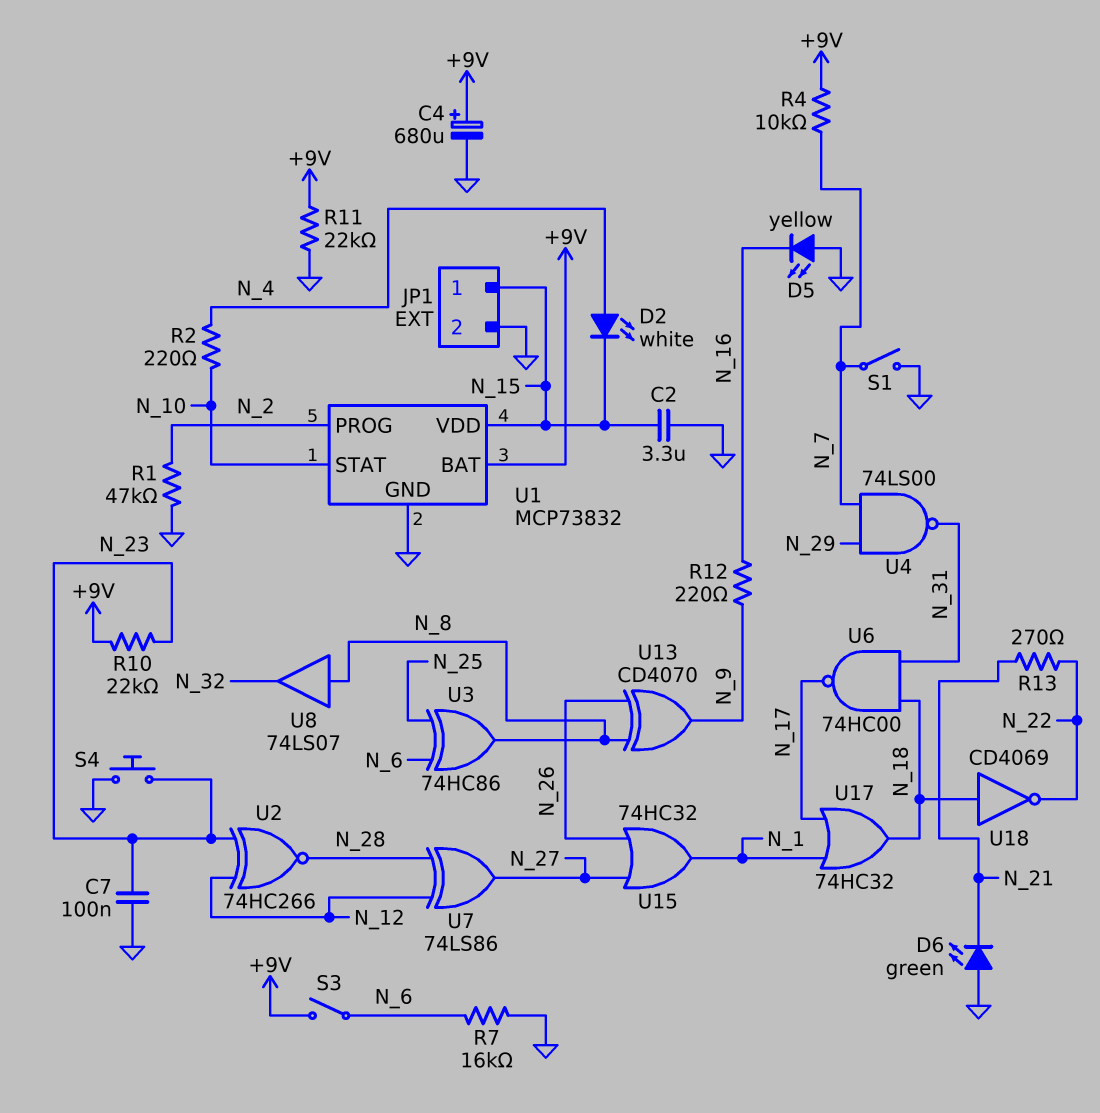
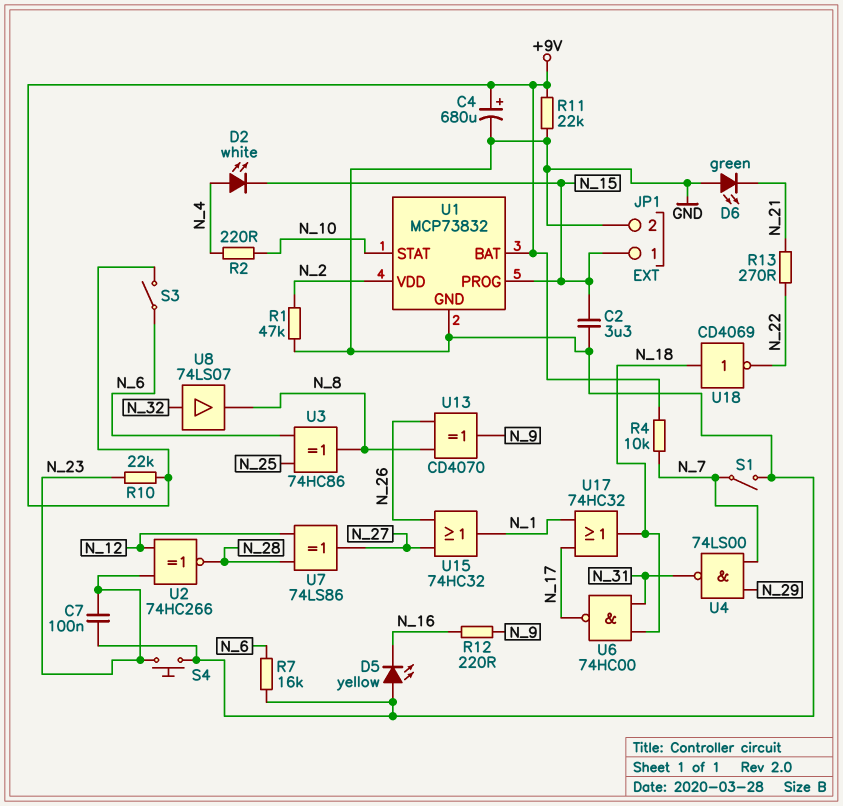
U1 pin PROG: N_2 -> N_15
U1 pin VDD: N_15 -> N_2
U8: buffer 74LS07 (in N_8, out N_32) -> buffer 74LS07 (in N_32, out N_8)

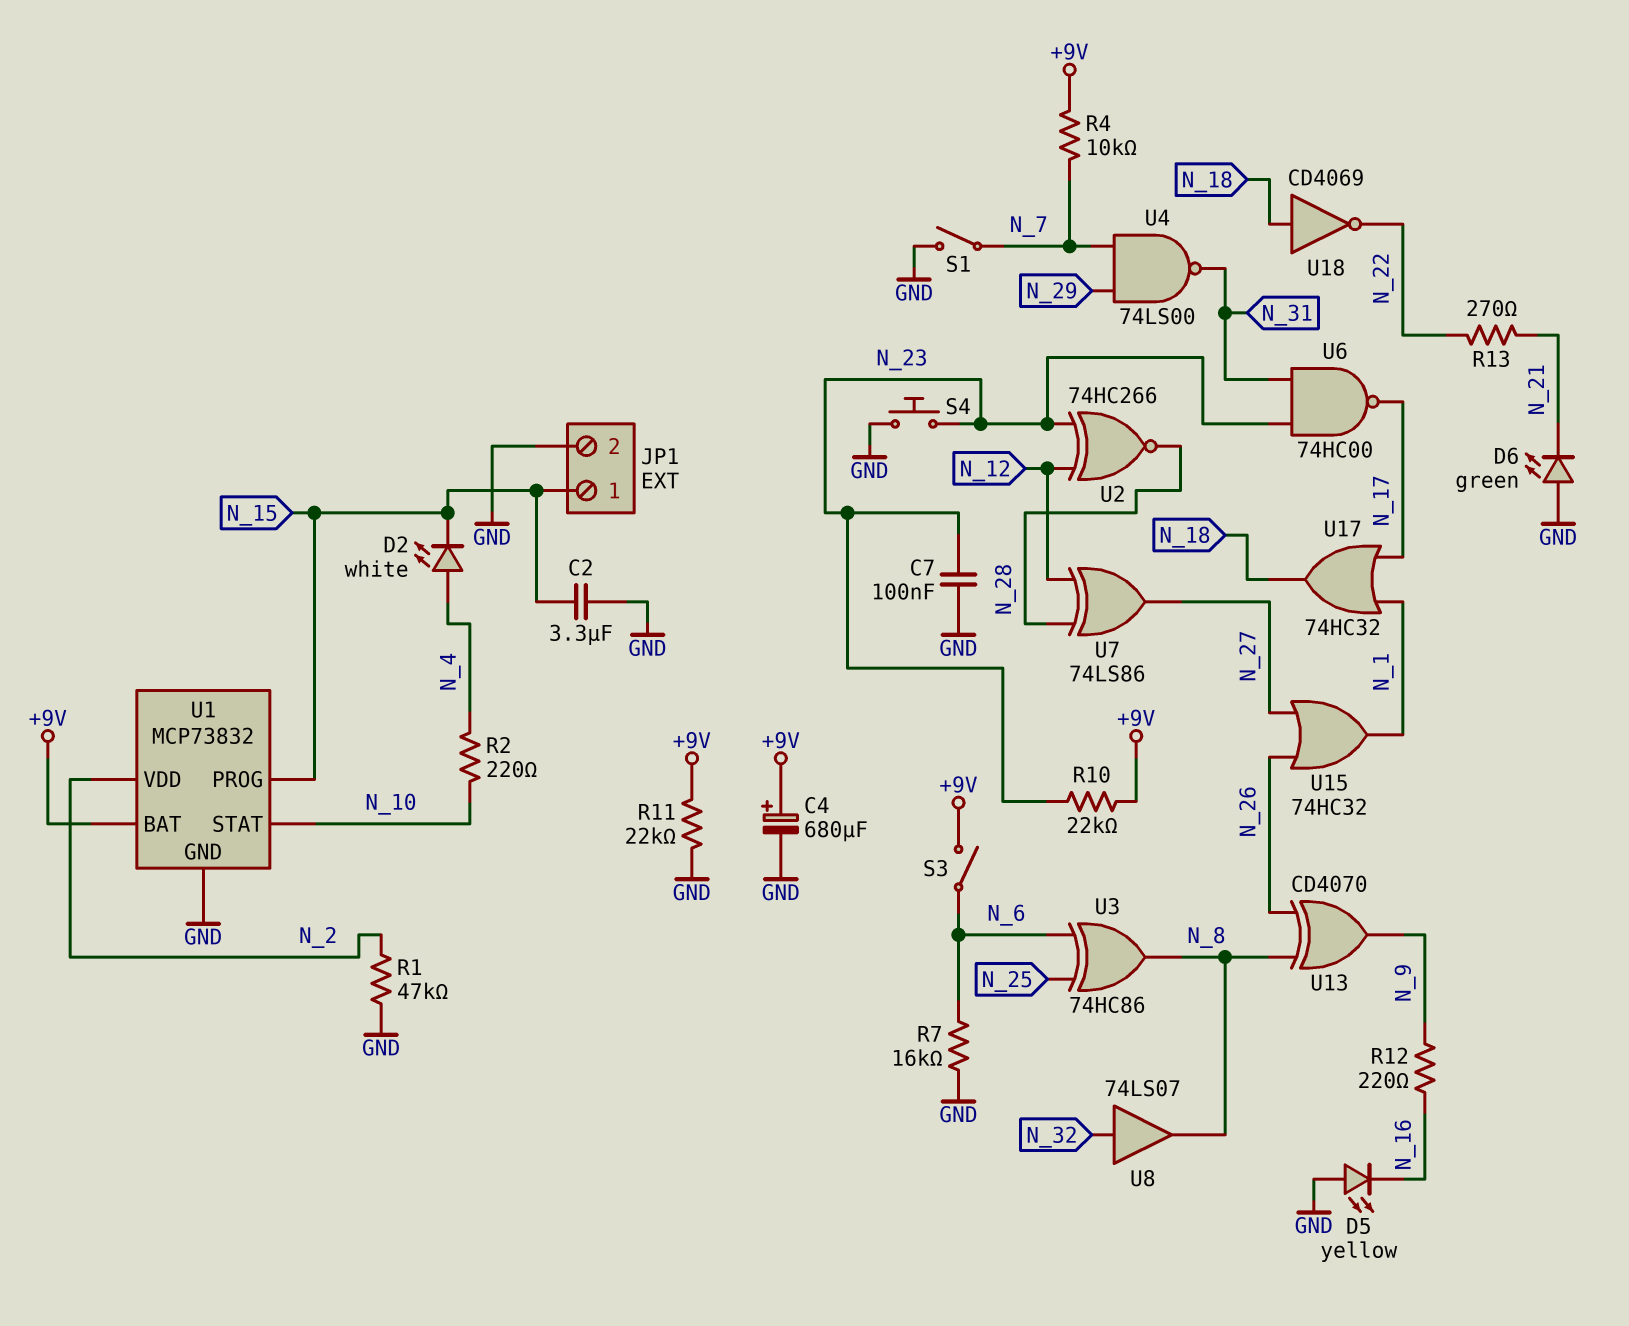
U6: NAND 74HC00 (in N_18, in N_31, out N_17) -> NAND 74HC00 (in N_23, in N_31, out N_17)

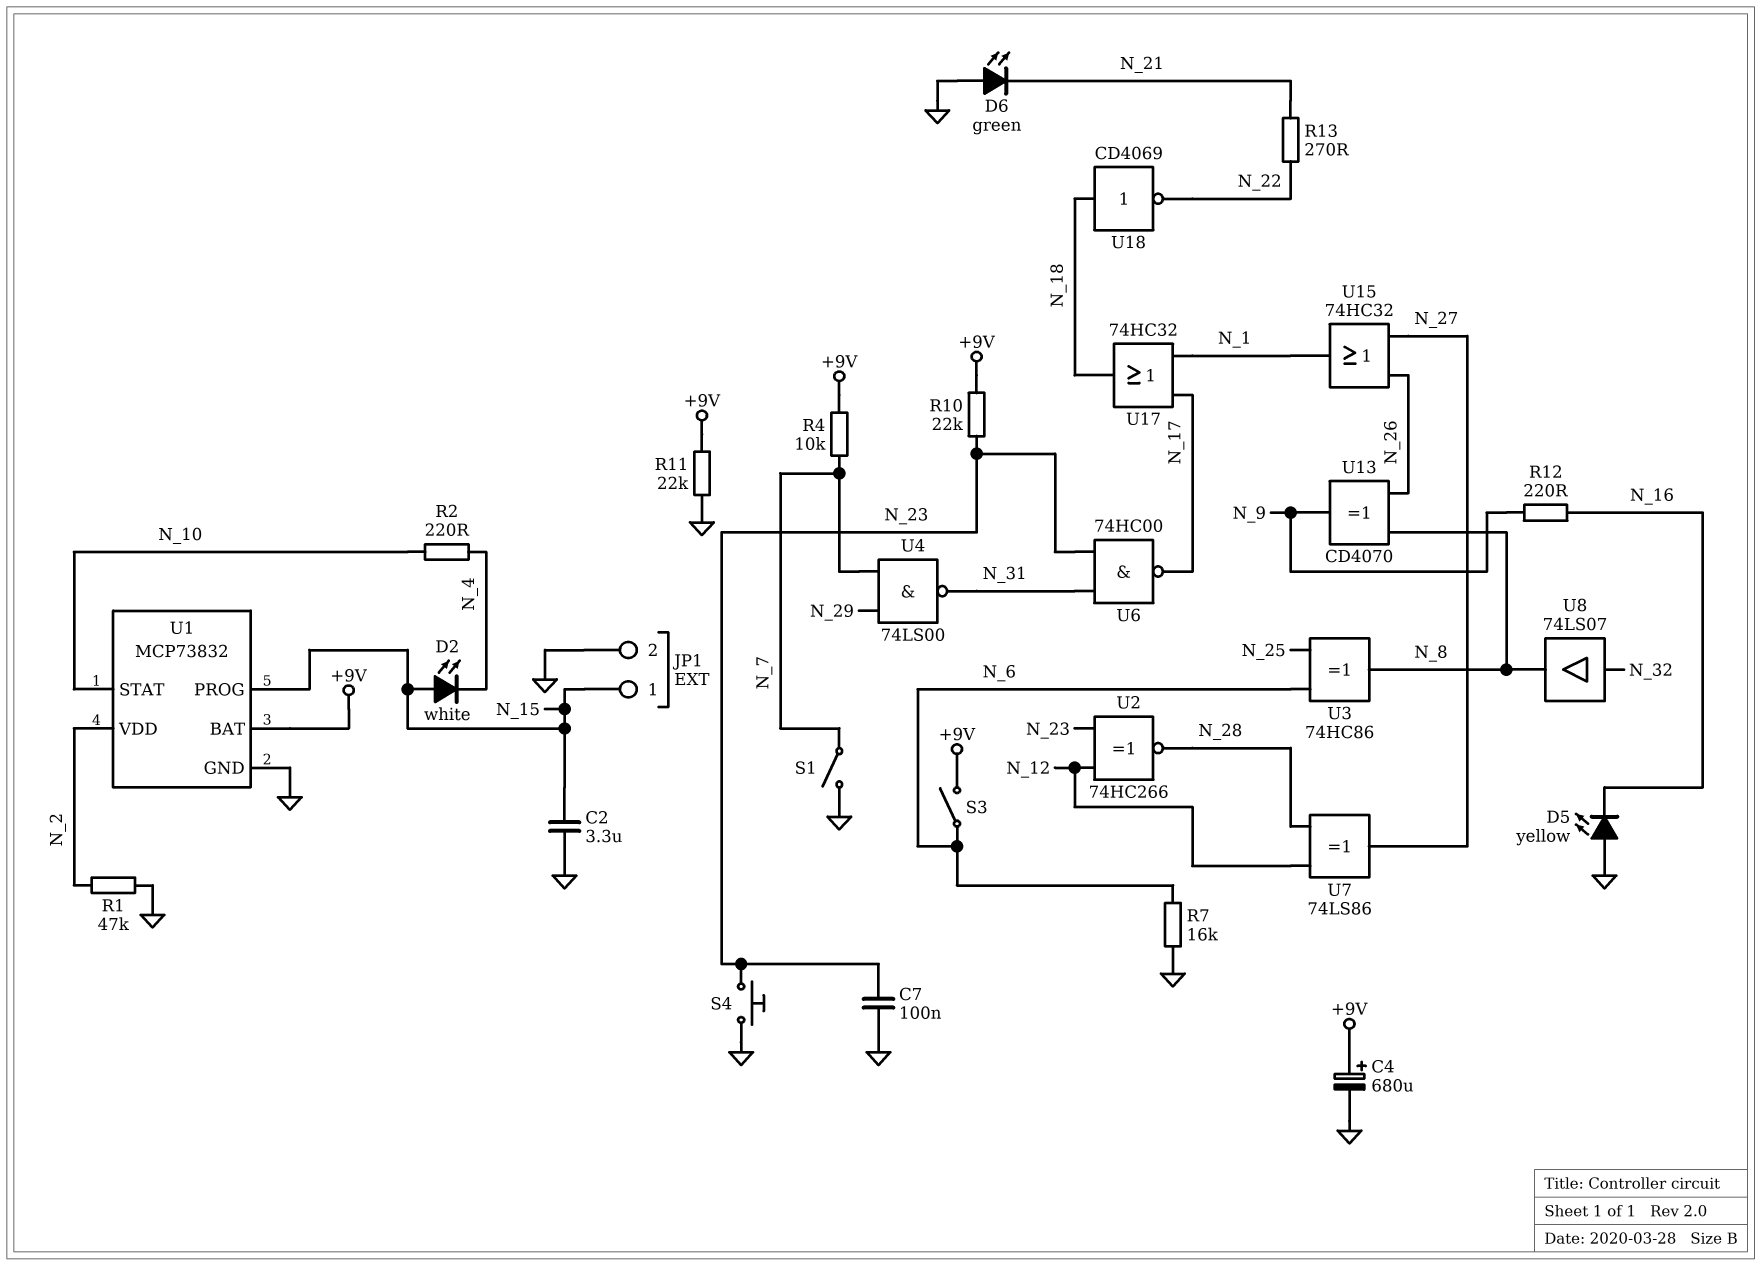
D2: LED white (A N_4, K N_15) -> LED white (A N_15, K N_4)

